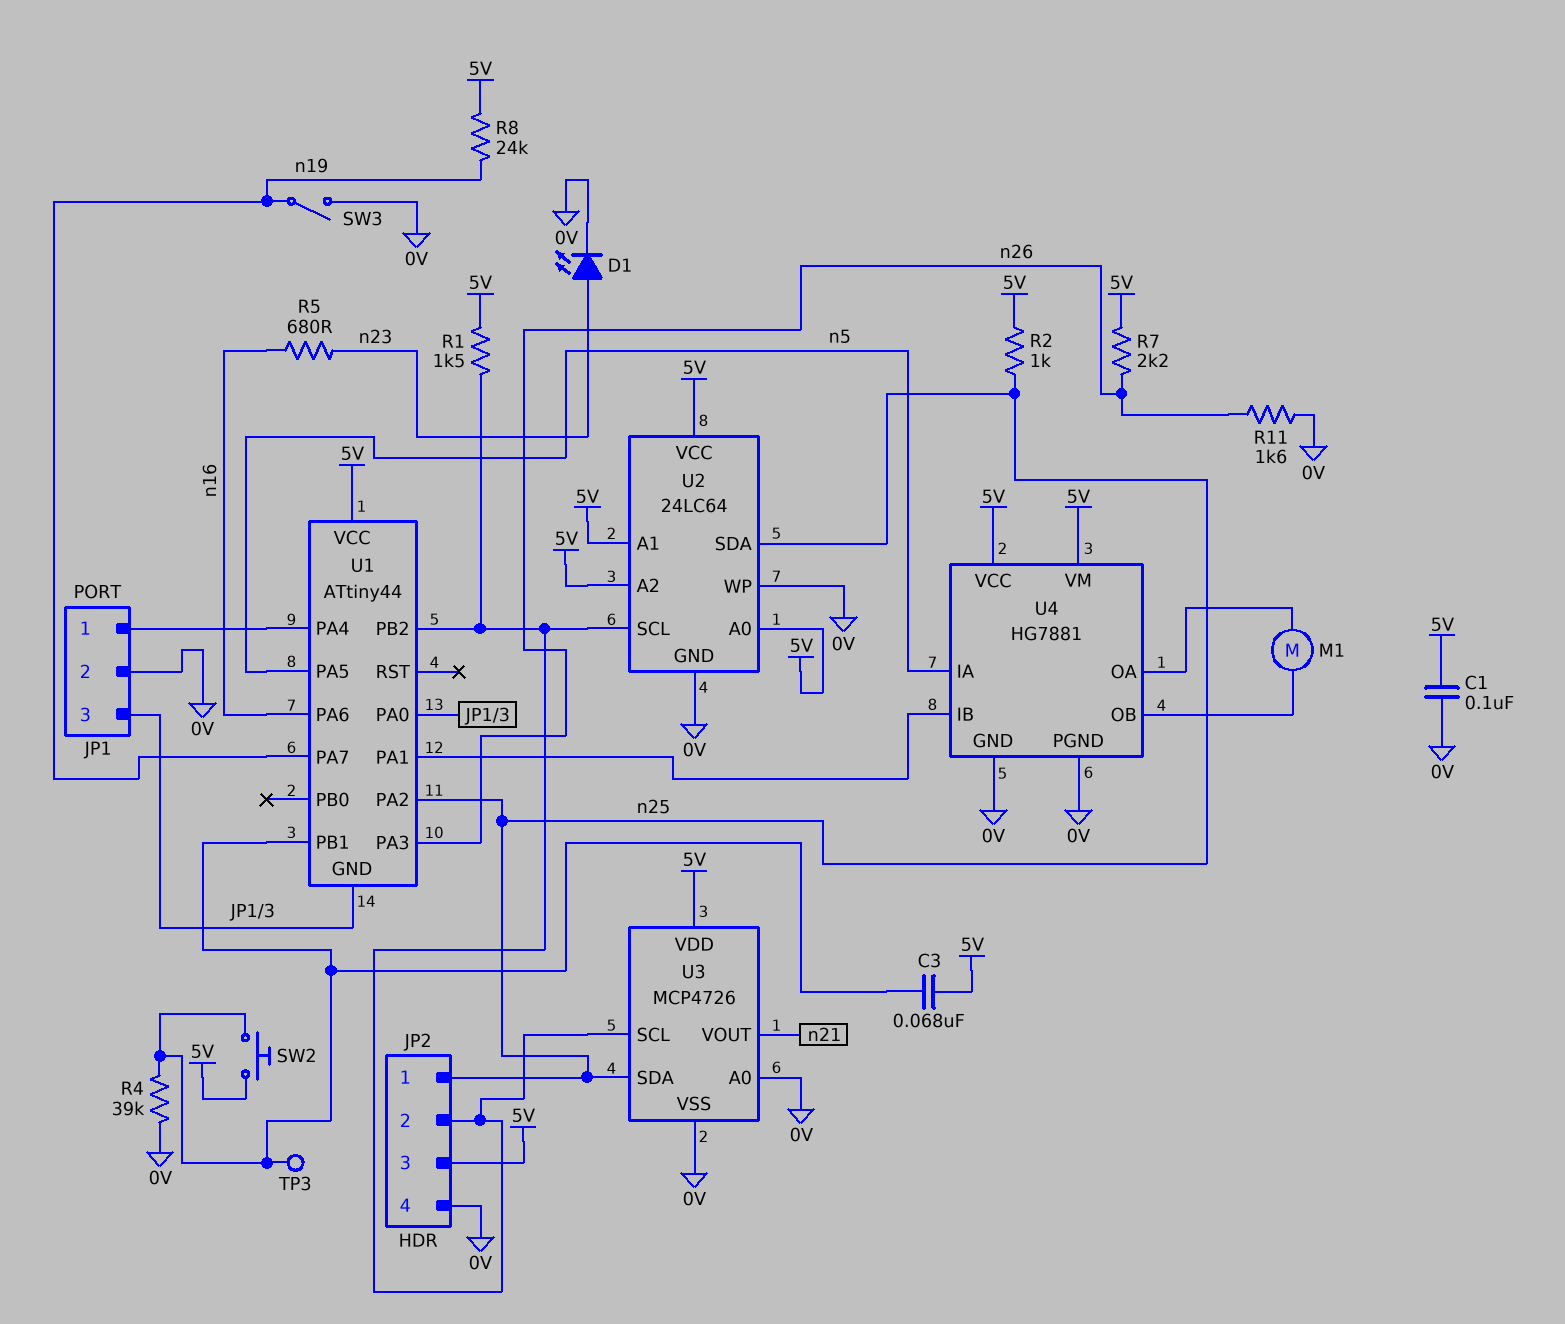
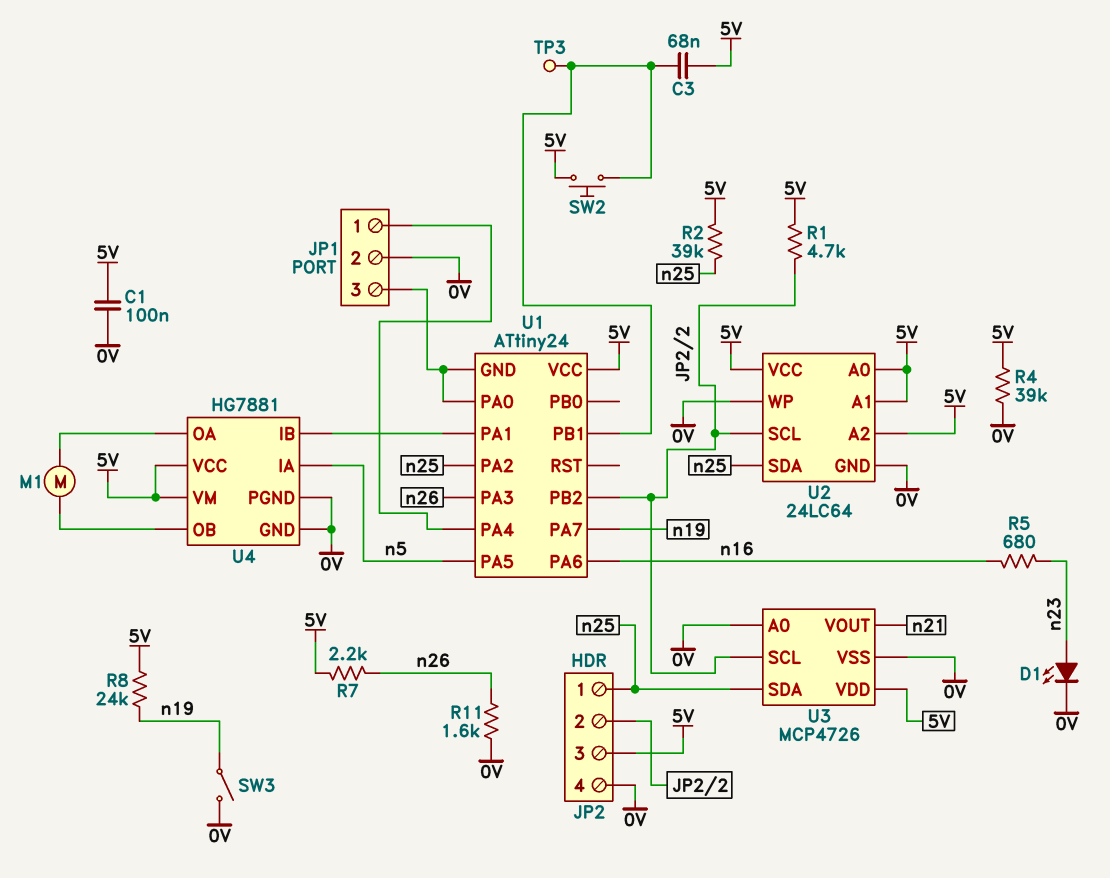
R1: 1.5k (5V, JP2/2) -> 4.7k (5V, JP2/2)
R2: 1k (5V, n25) -> 39k (5V, n25)
R4: 39k (0V, U1/PB1) -> 39k (0V, 5V)
U1: ATtiny44 -> ATtiny24

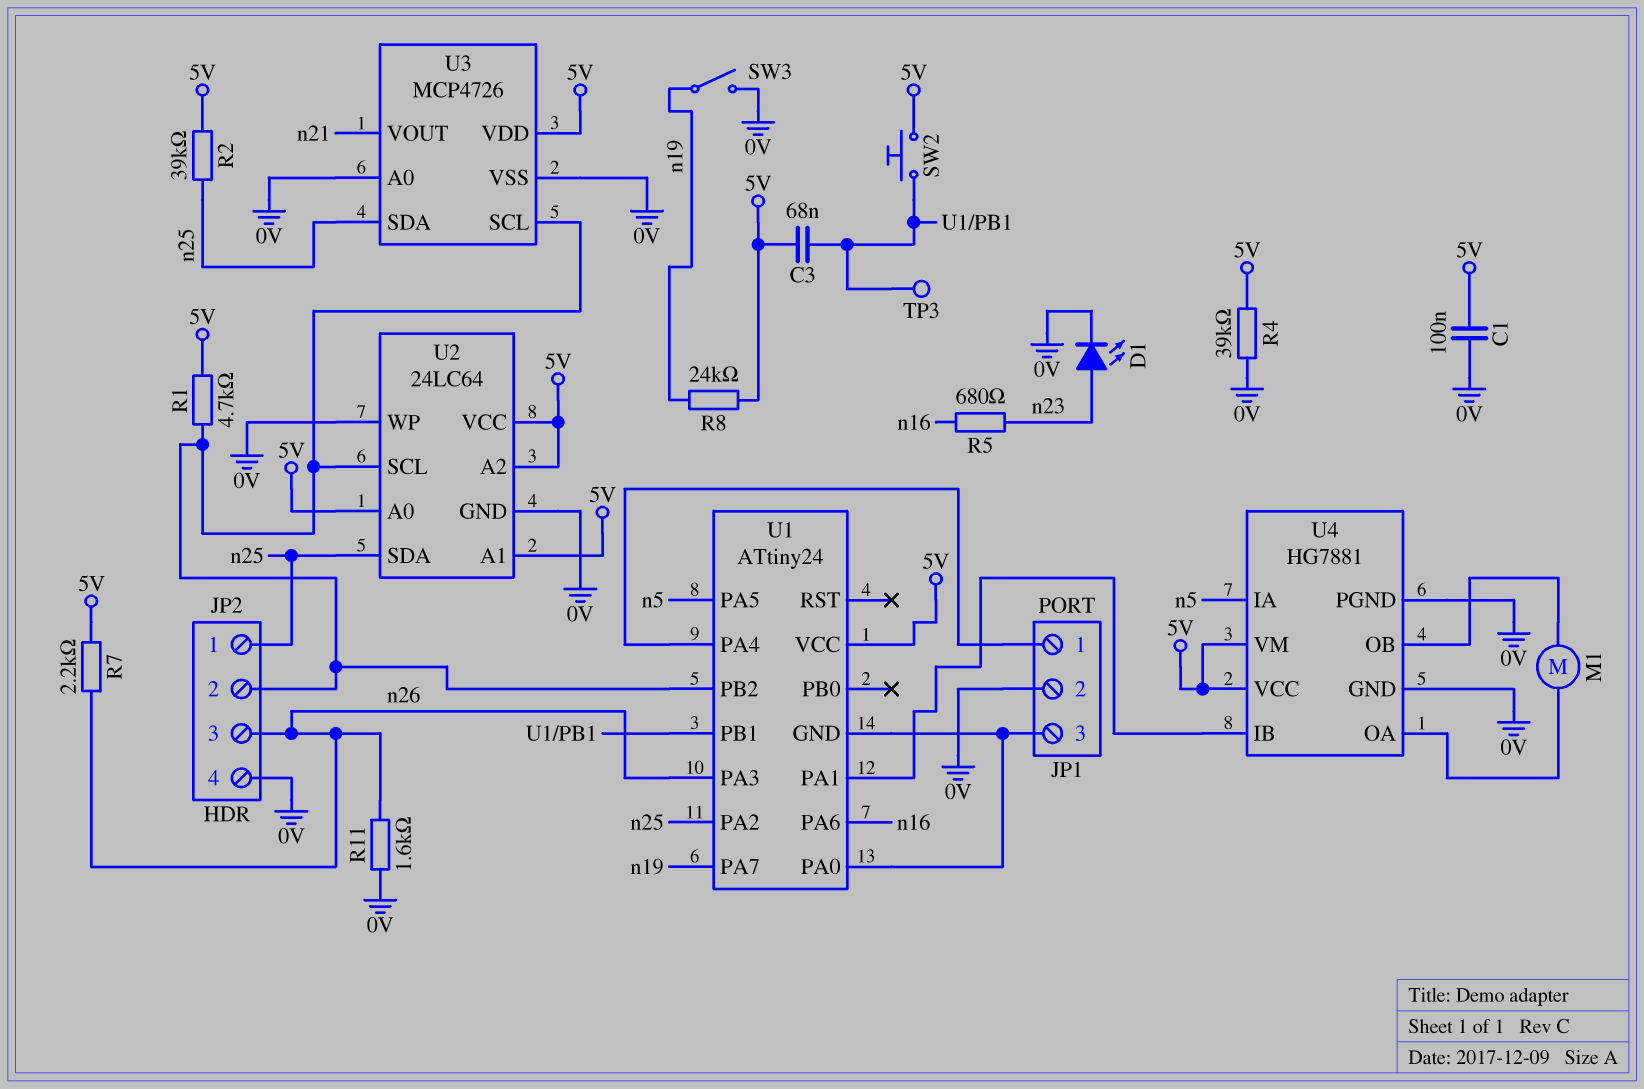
JP2 pin 3: 5V -> n26

